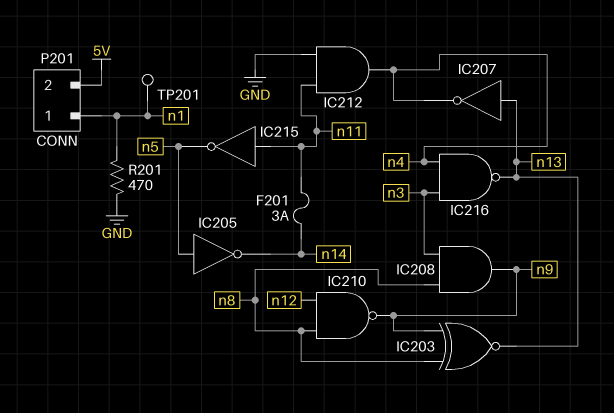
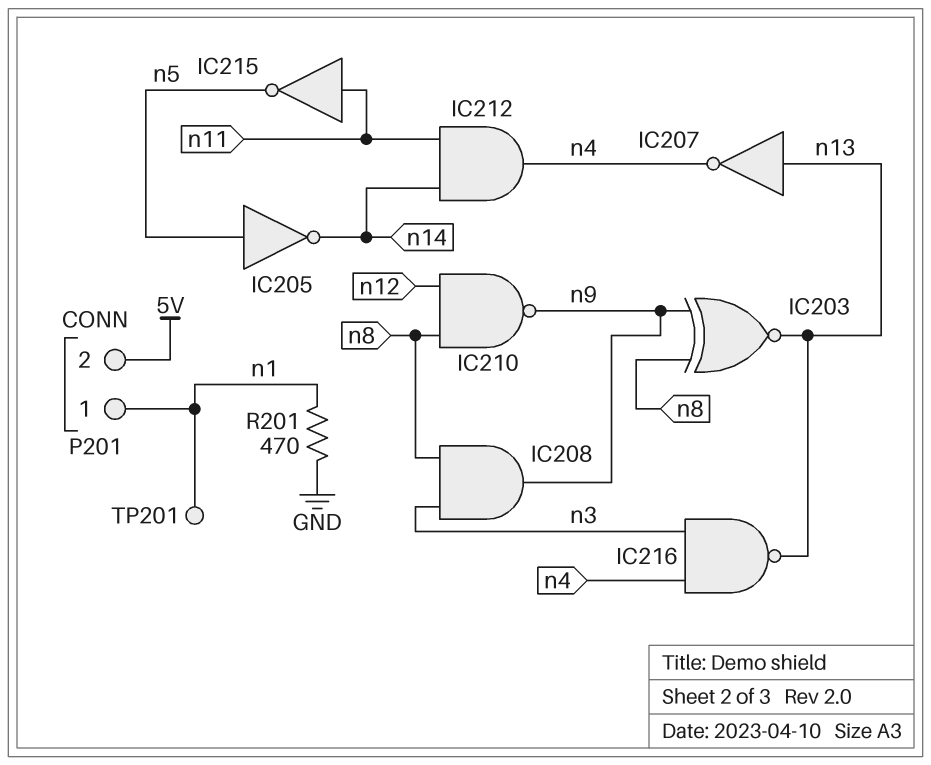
F201: 3A (n11, n14) -> none
IC212: AND (in GND, in n11, out n4) -> AND (in n11, in n14, out n4)

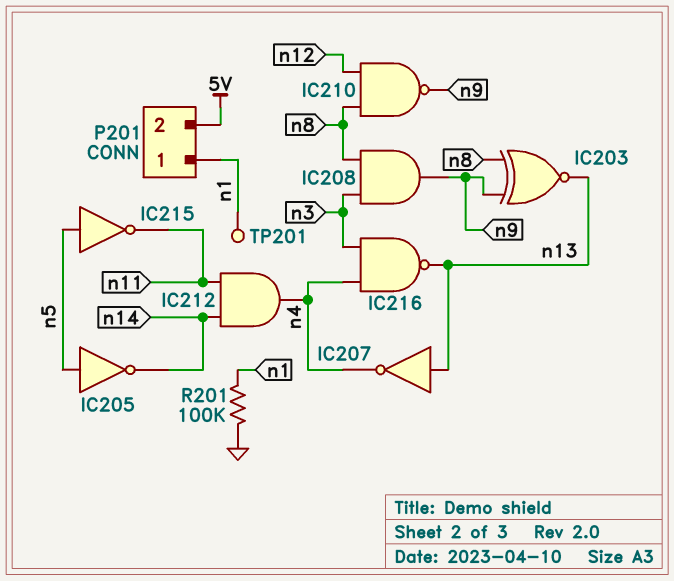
IC215: NOT (in n11, out n5) -> NOT (in n5, out n11)
R201: 470 (GND, n1) -> 100k (GND, n1)

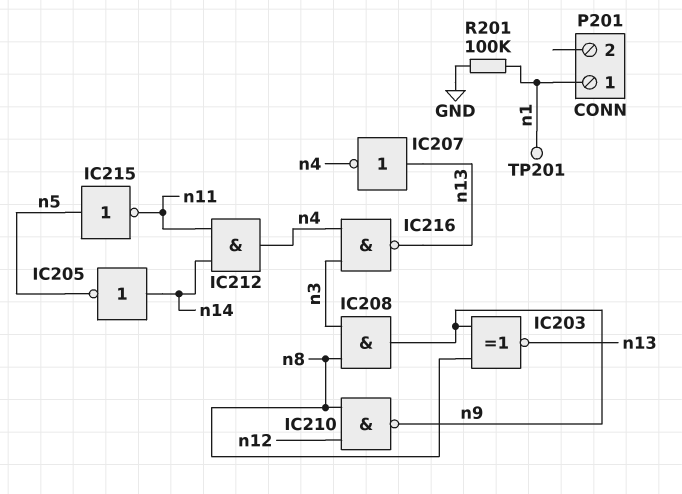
IC205: NOT (in n5, out n14) -> NOT (in n14, out n5)
P201 pin 2: 5V -> none

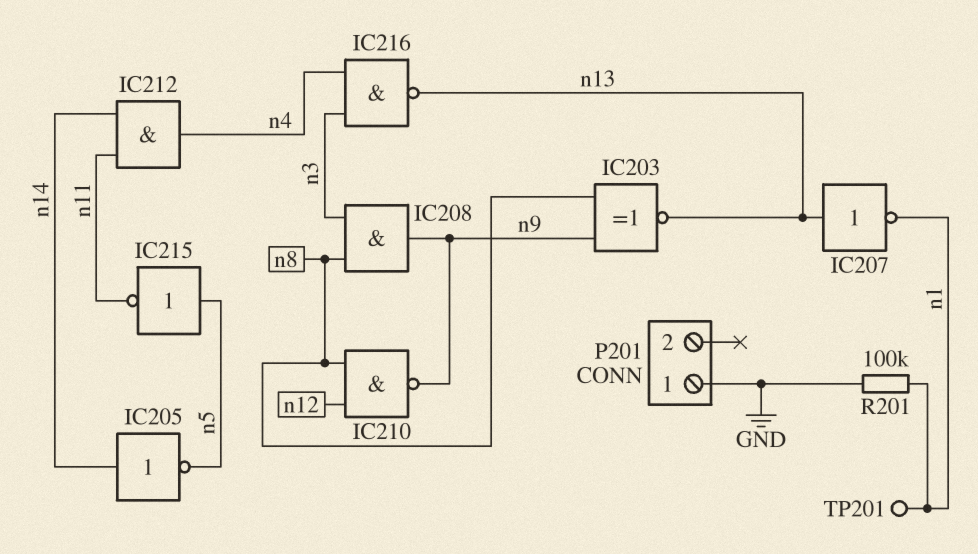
IC207: NOT (in n13, out n4) -> NOT (in n13, out n1)
P201 pin 1: n1 -> GND

